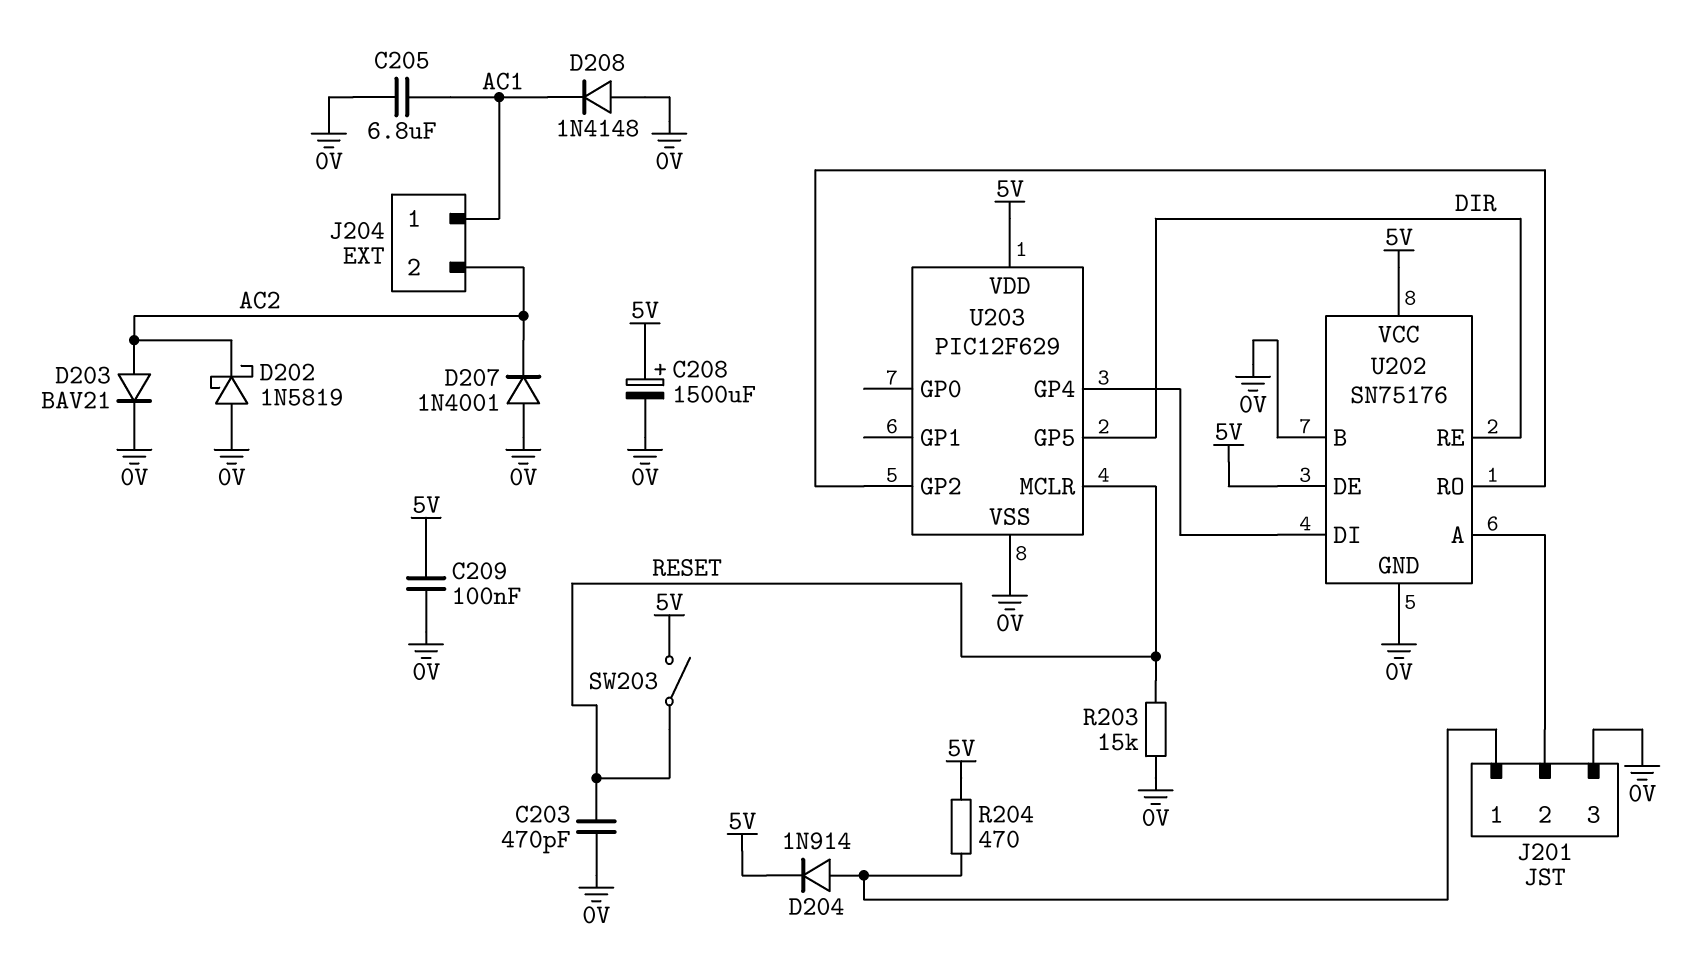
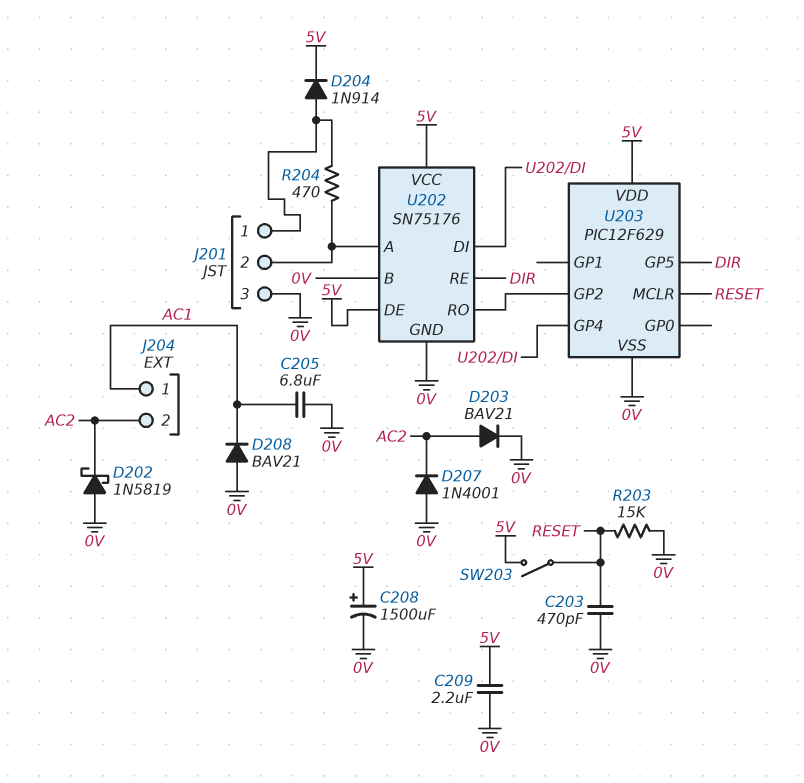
C209: 100nF (0V, 5V) -> 2.2uF (0V, 5V)
D208: diode 1N4148 (A 0V, K AC1) -> diode BAV21 (A 0V, K AC1)
R204: 470 (5V, J201/1) -> 470 (J201/1, J201/2)

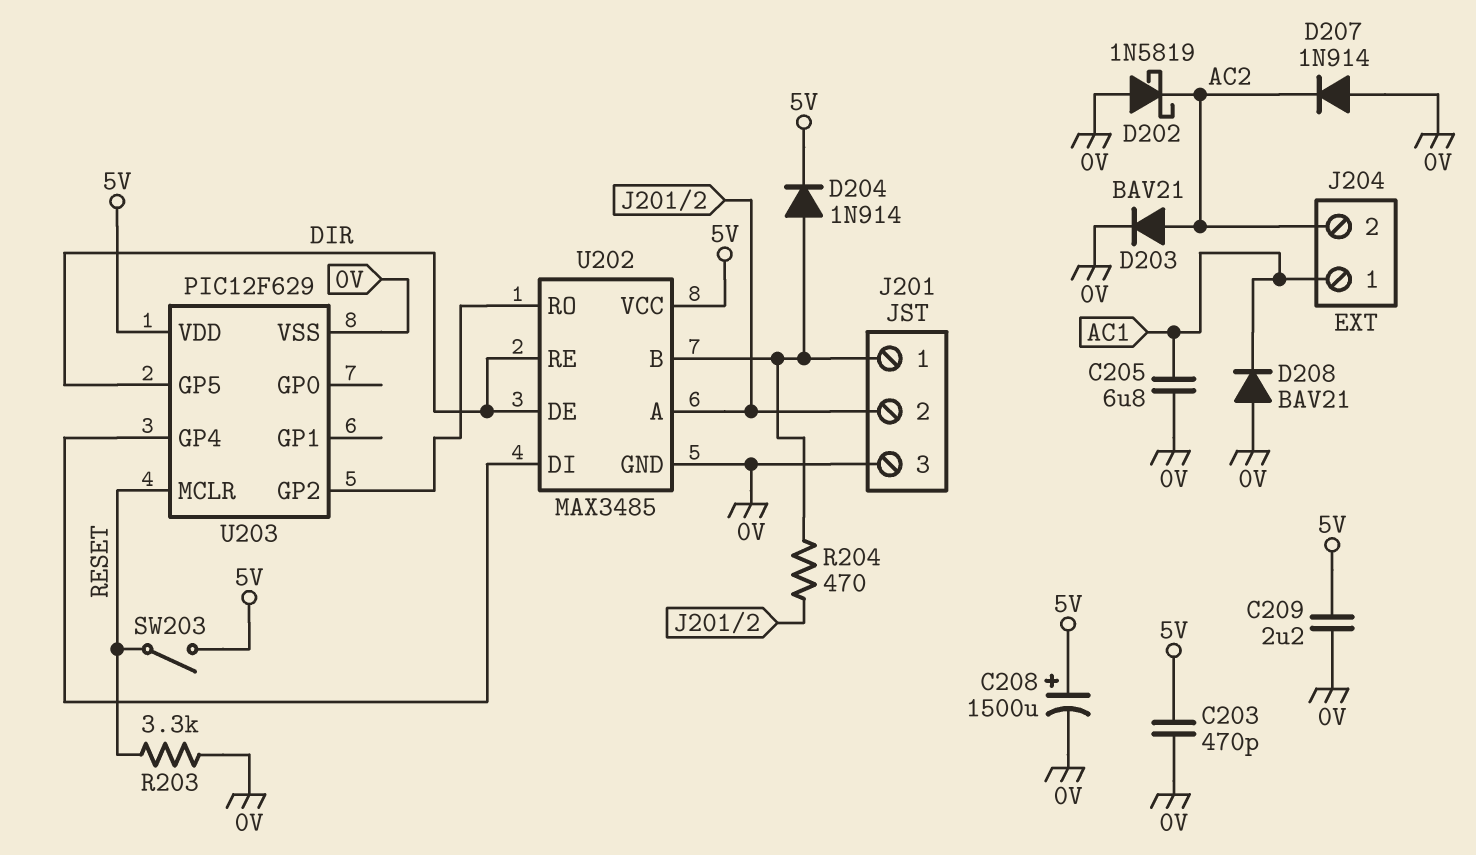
C203: 470pF (0V, RESET) -> 470pF (0V, 5V)
D207: diode 1N4001 (A 0V, K AC2) -> diode 1N914 (A 0V, K AC2)
R203: 15k (0V, RESET) -> 3.3k (0V, RESET)
U202: SN75176 -> MAX3485
U202 pin B: 0V -> J201/1
U202 pin DE: 5V -> DIR

